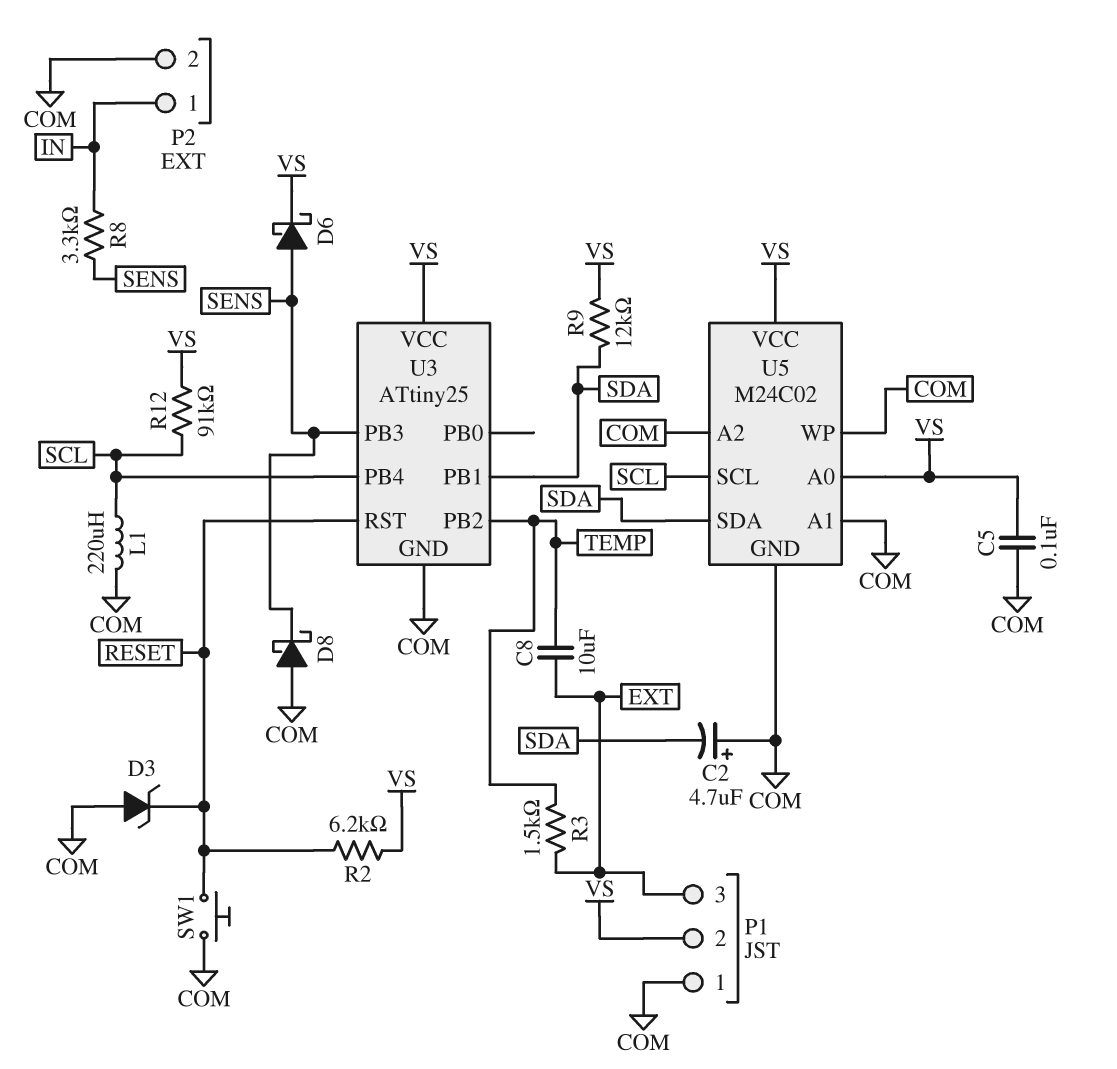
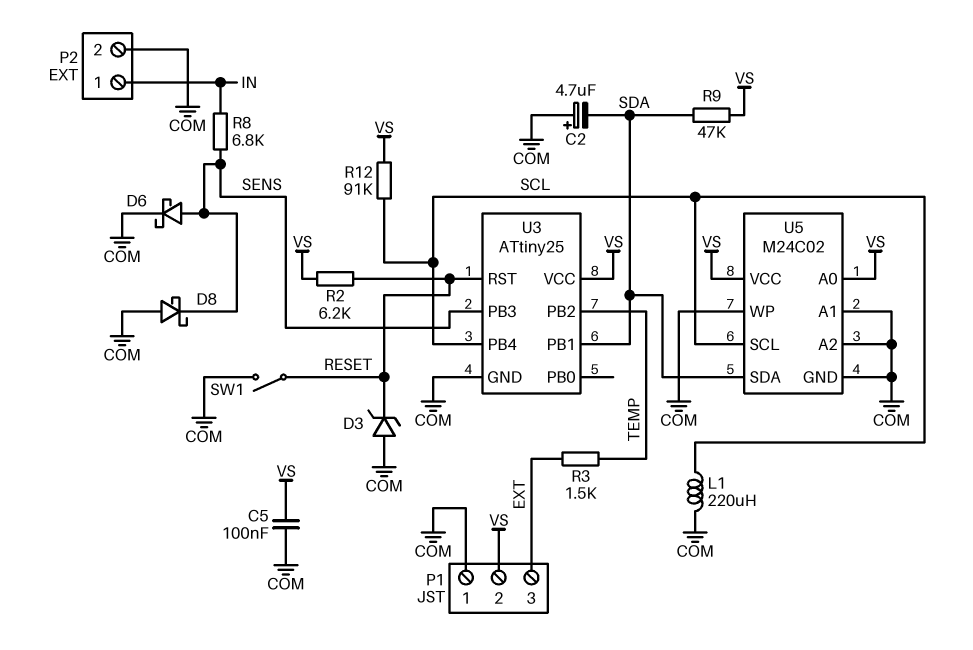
C8: 10uF (EXT, TEMP) -> none
D6: schottky (A SENS, K VS) -> schottky (A SENS, K COM)
R8: 3.3k (IN, SENS) -> 6.8k (IN, SENS)
R9: 12k (SDA, VS) -> 47k (SDA, VS)
SW1: button (COM, RESET) -> switch (COM, RESET)

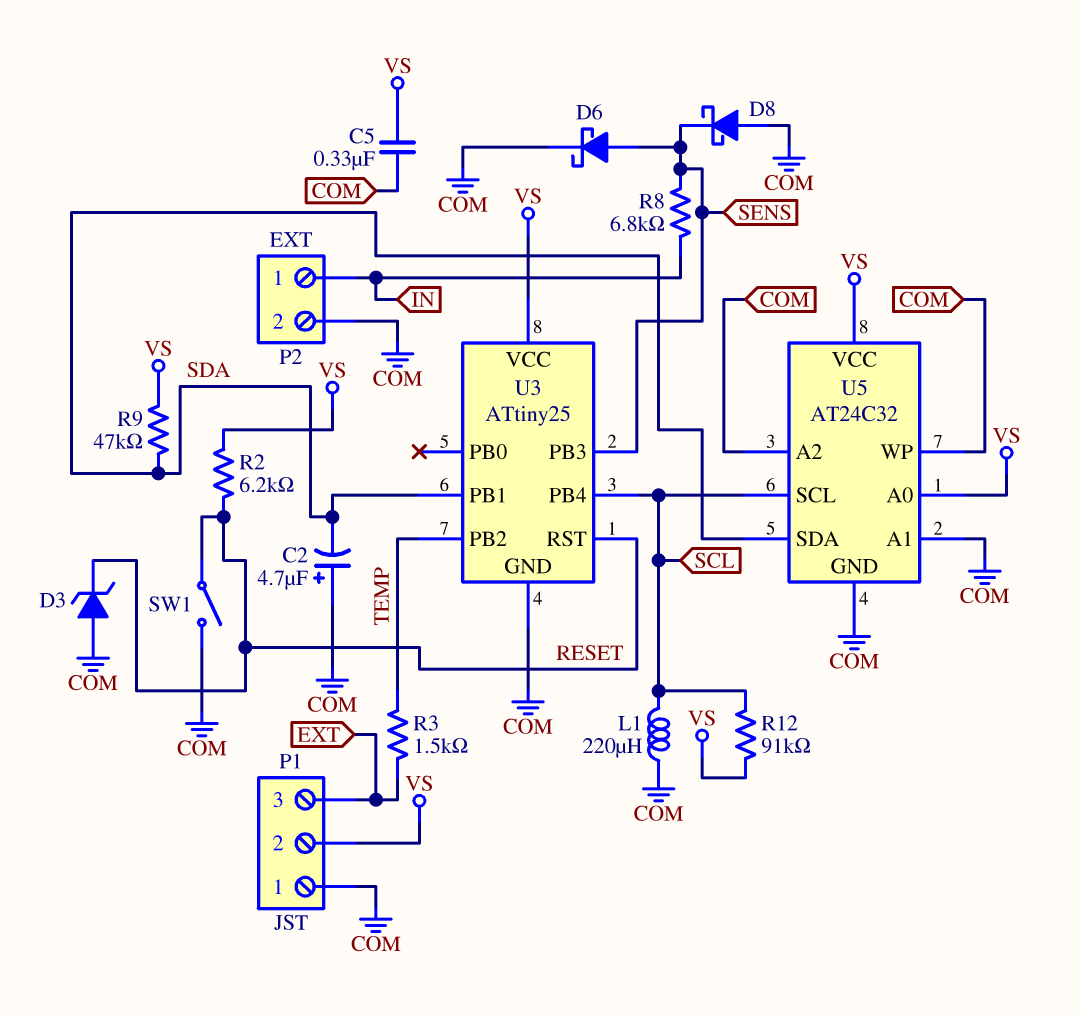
C5: 100nF (COM, VS) -> 330nF (COM, VS)
U5: M24C02 -> AT24C32

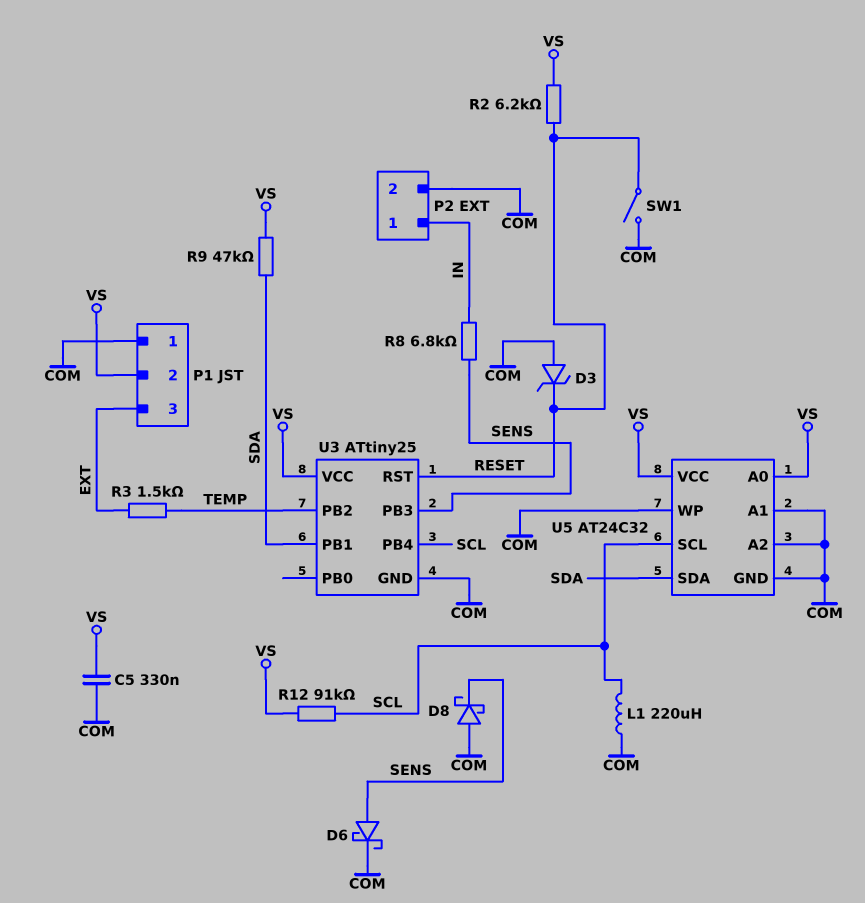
C2: 4.7uF (plus COM, minus SDA) -> none

